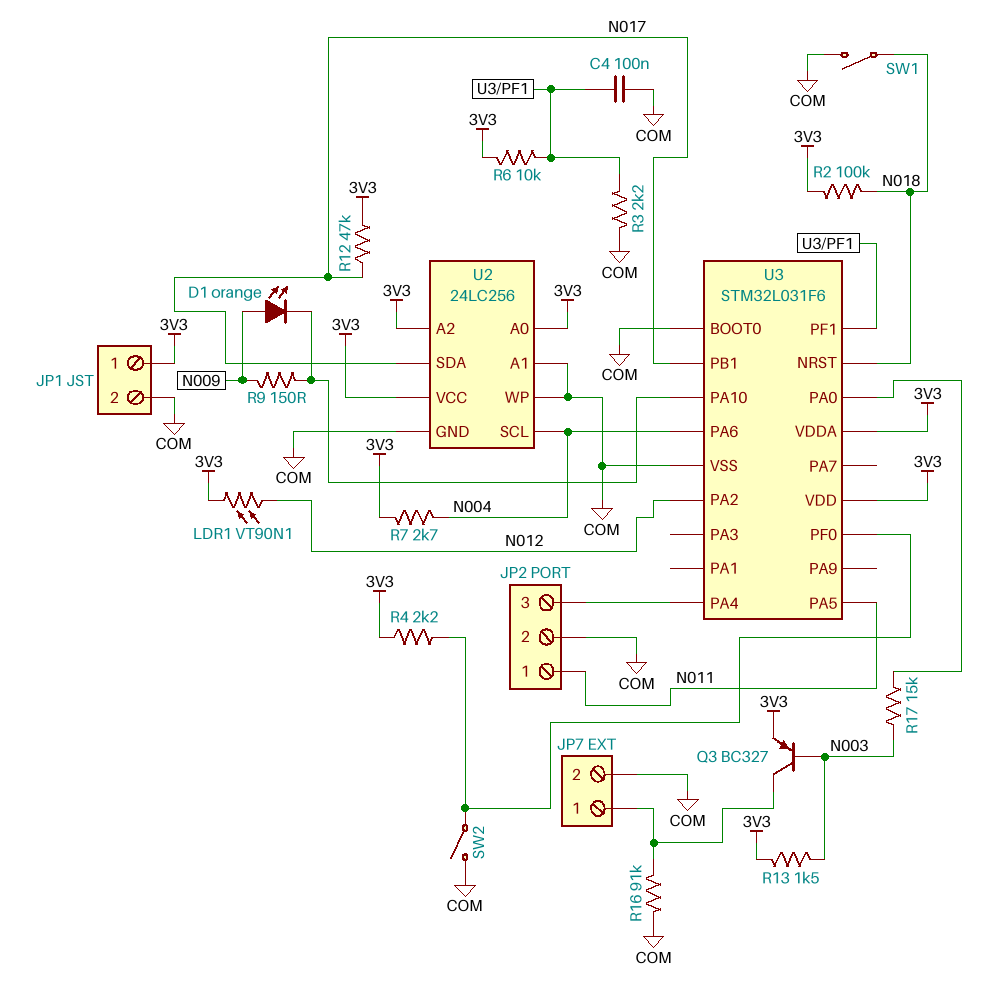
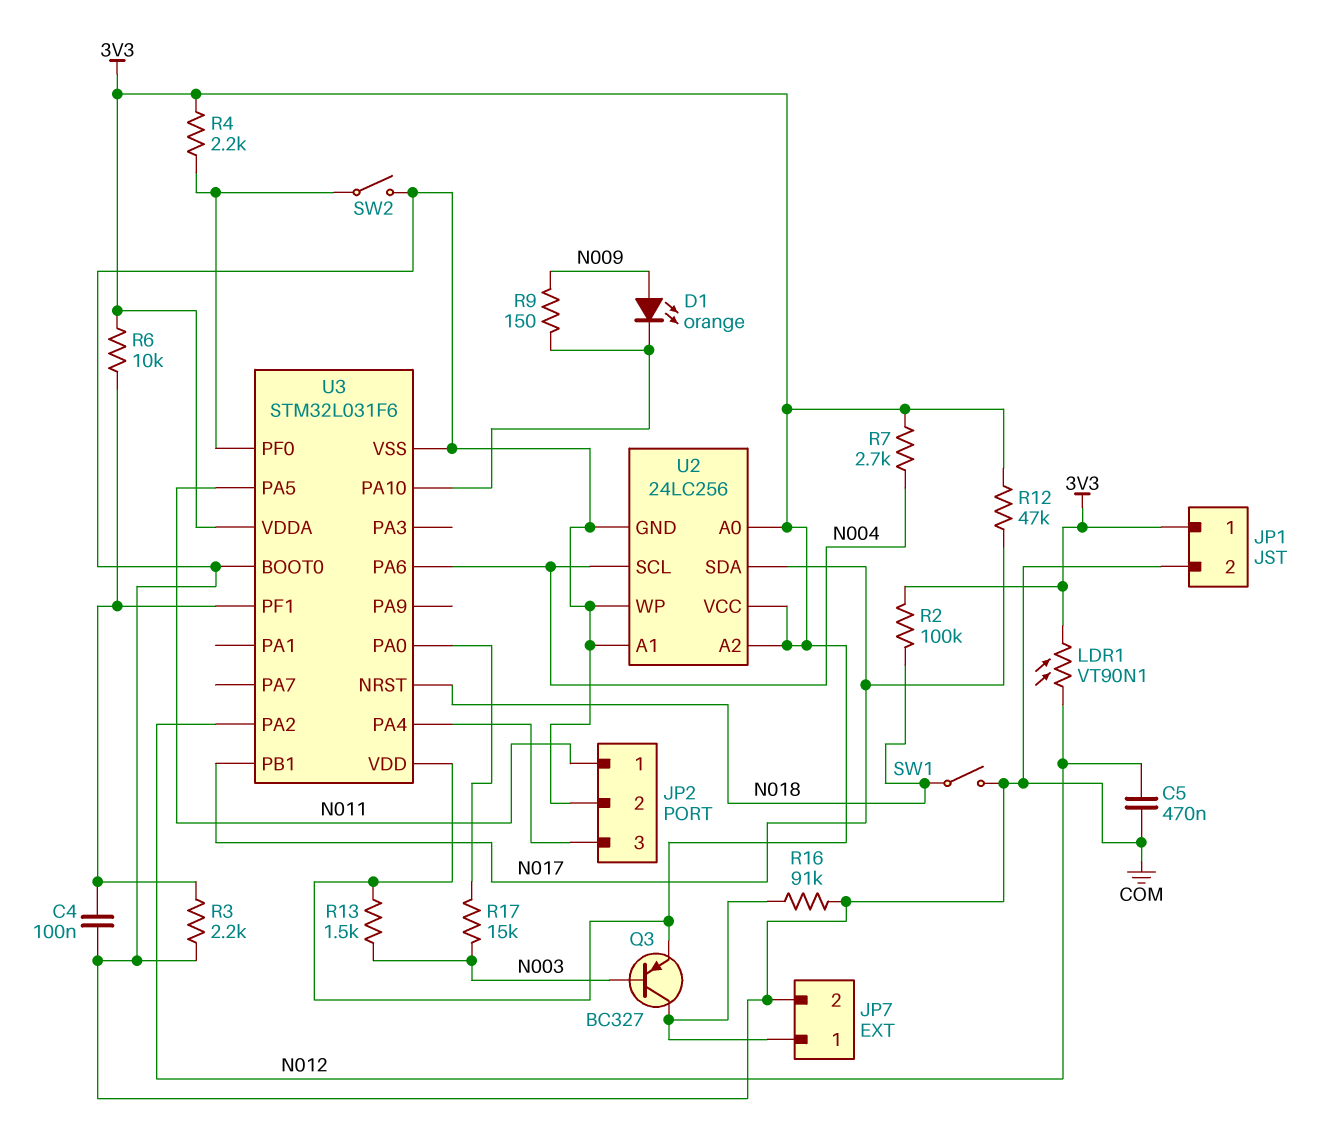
C5: none -> 470nF (COM, N012)

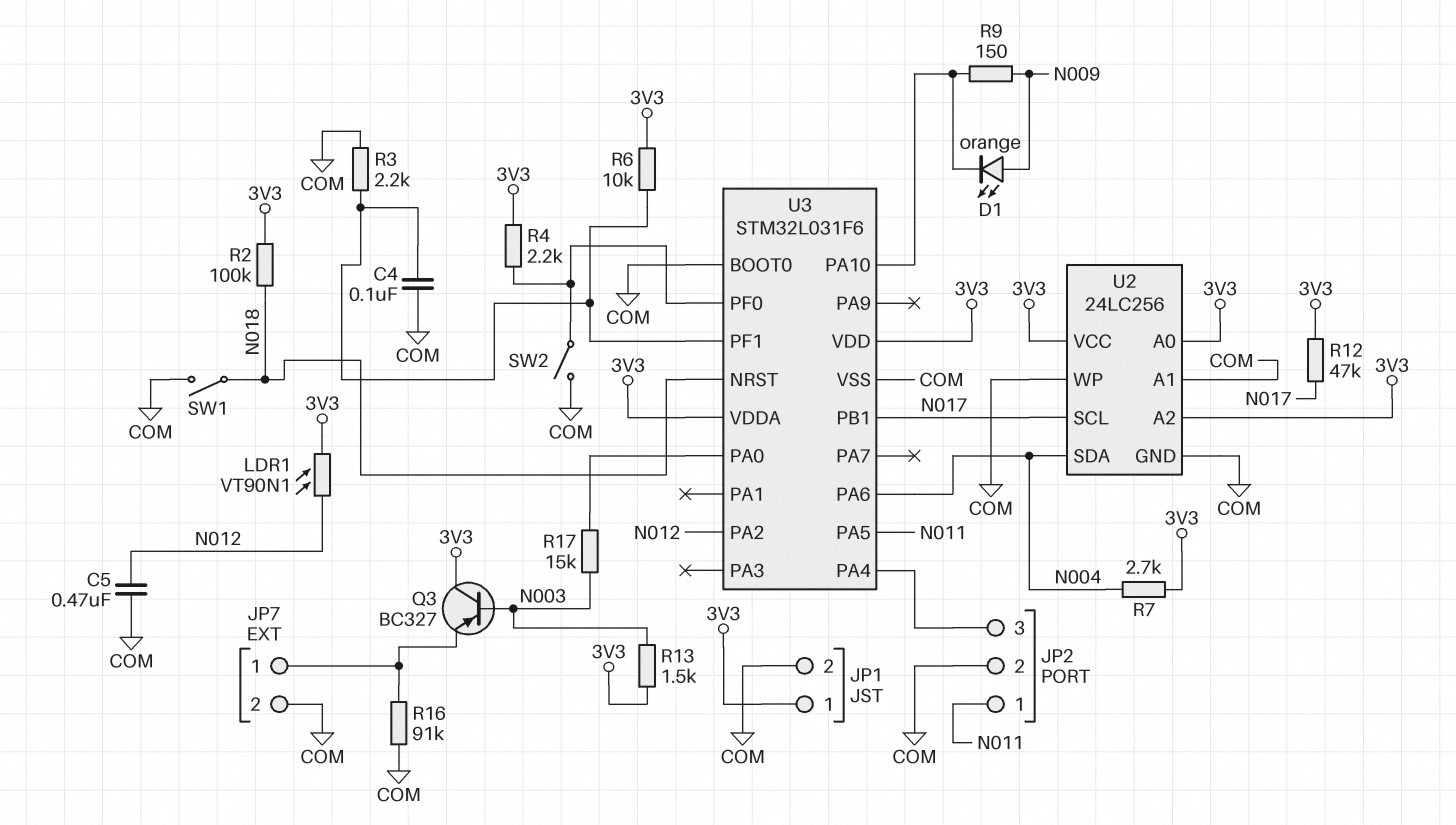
Q3: PNP BC327 (B N003, C JP7/1, E 3V3) -> PNP BC327 (B N003, C 3V3, E JP7/1)
U2 pin SCL: N004 -> N017
U2 pin SDA: N017 -> N004

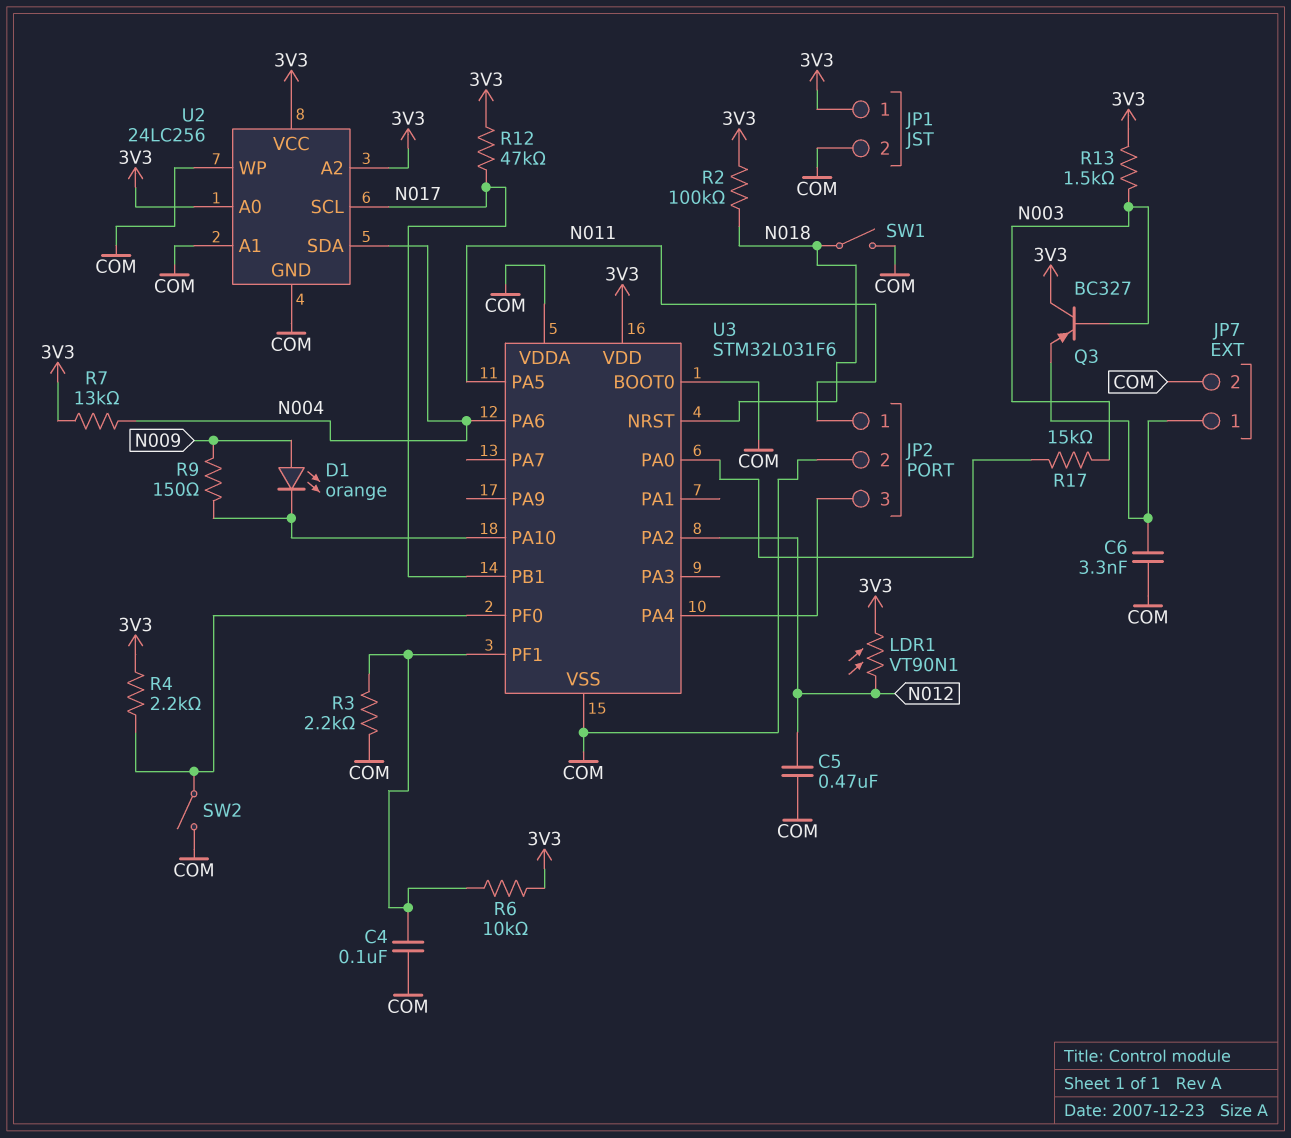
C6: none -> 3.3nF (COM, JP7/1)
R7: 2.7k (3V3, N004) -> 13k (3V3, N004)
R16: 91k (COM, JP7/1) -> none
U3 pin VDDA: 3V3 -> COM

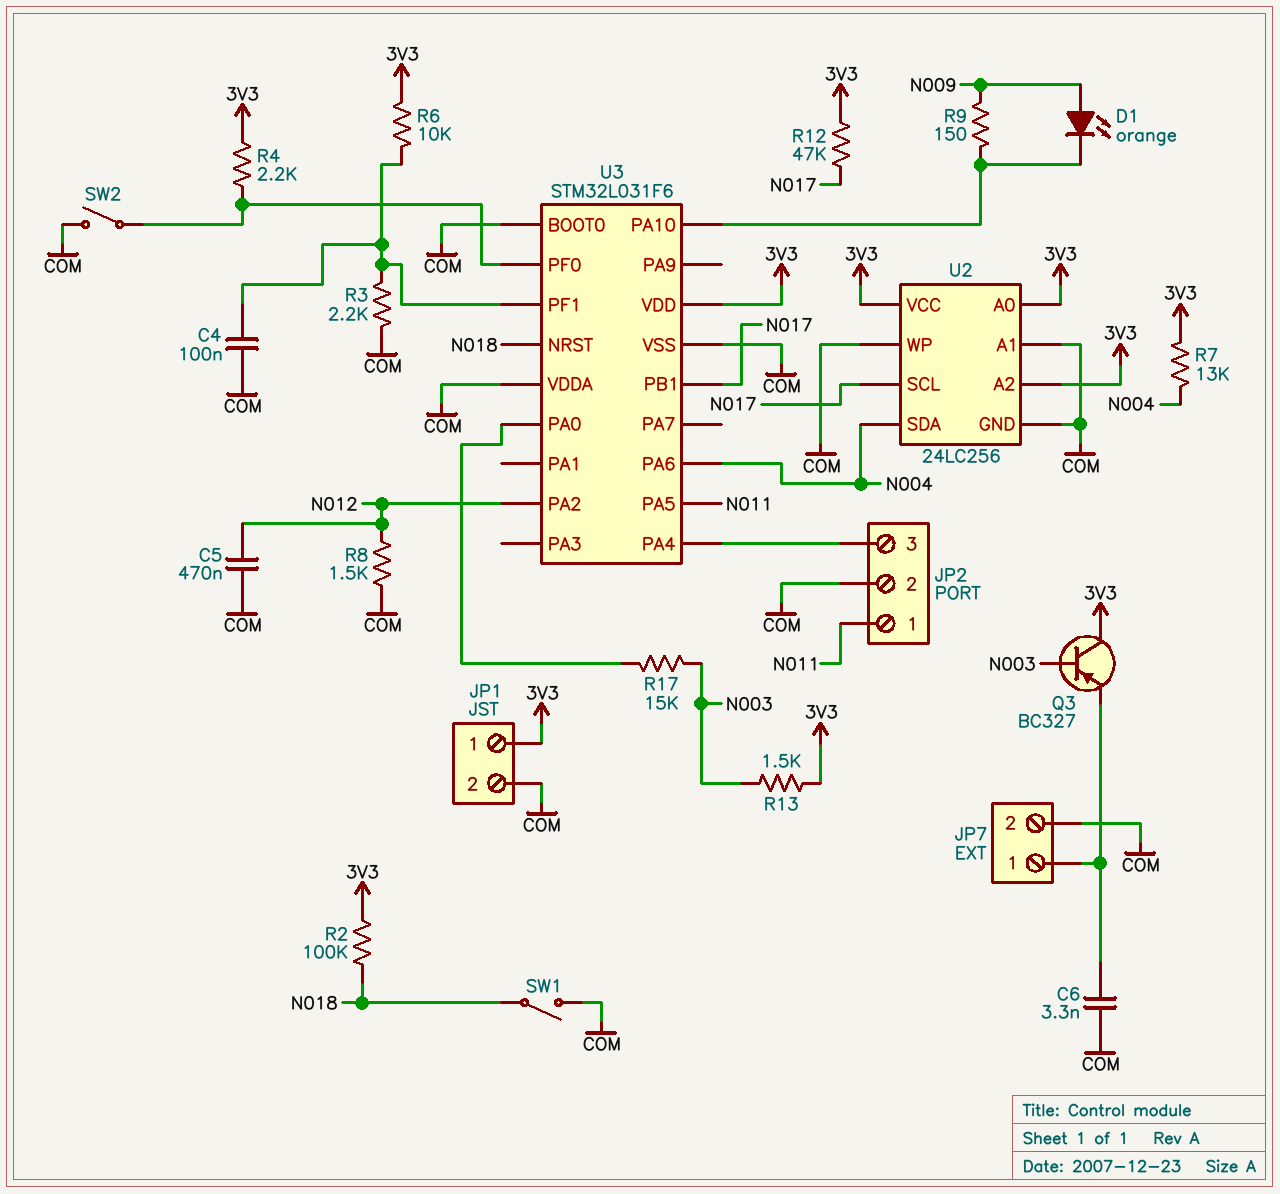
LDR1: VT90N1 (3V3, N012) -> none
R8: none -> 1.5k (COM, N012)

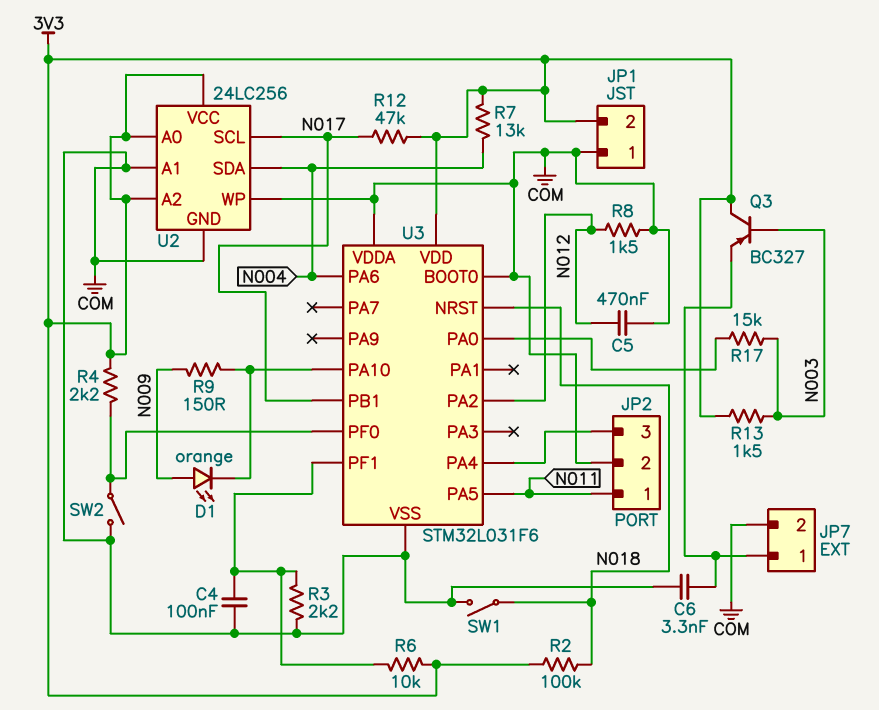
JP1 pin 1: 3V3 -> COM
JP1 pin 2: COM -> 3V3

